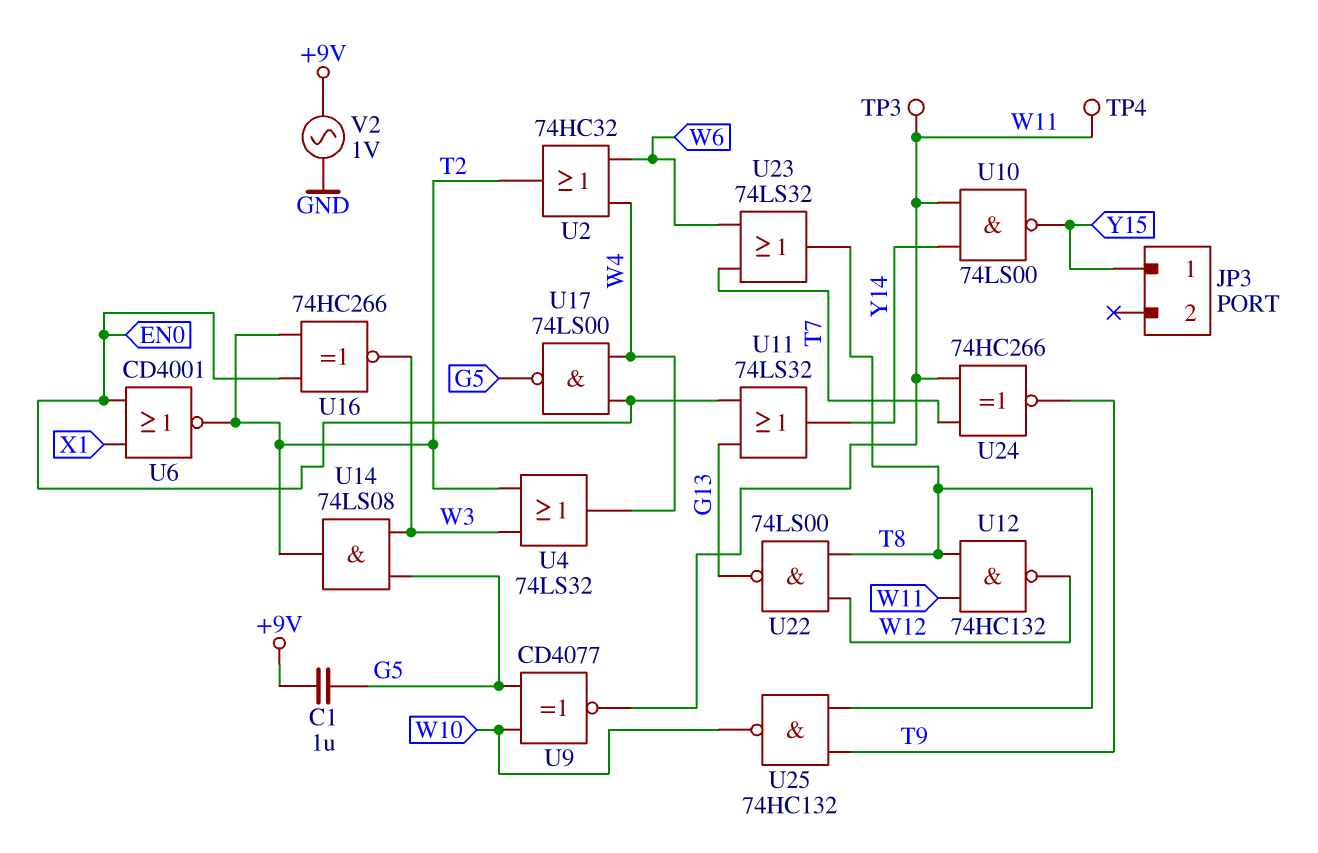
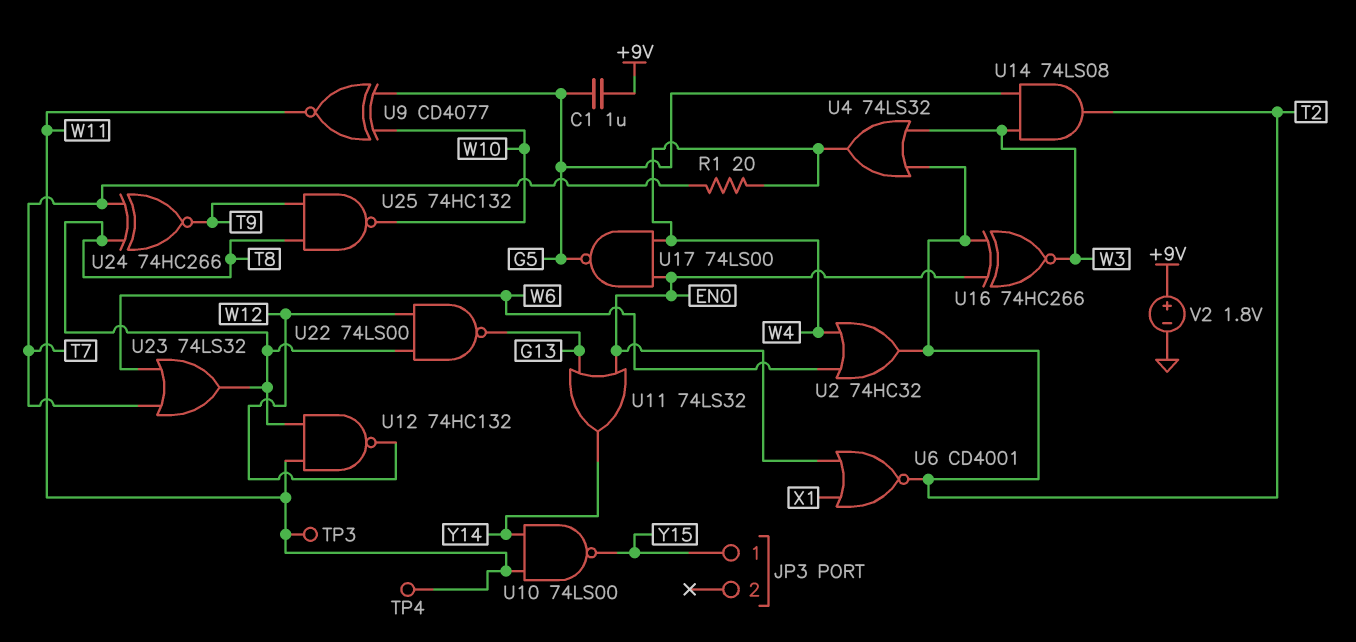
R1: none -> 20 (T7, W4)
U24: XNOR 74HC266 (in T7, in W11, out T9) -> XNOR 74HC266 (in T7, in T8, out T9)
V2: AC 1V (+9V, GND) -> 1.8V (plus +9V, minus GND)

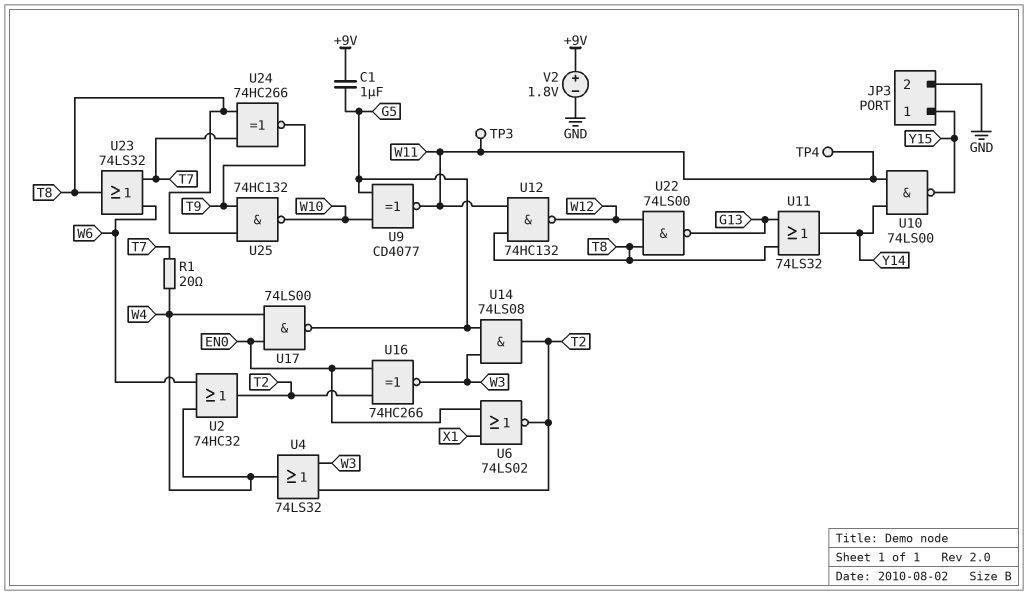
JP3 pin 2: none -> GND
U6: NOR CD4001 (in EN0, in X1, out T2) -> NOR 74LS02 (in EN0, in X1, out T2)
U11: OR 74LS32 (in EN0, in G13, out Y14) -> OR 74LS32 (in G13, in T8, out Y14)

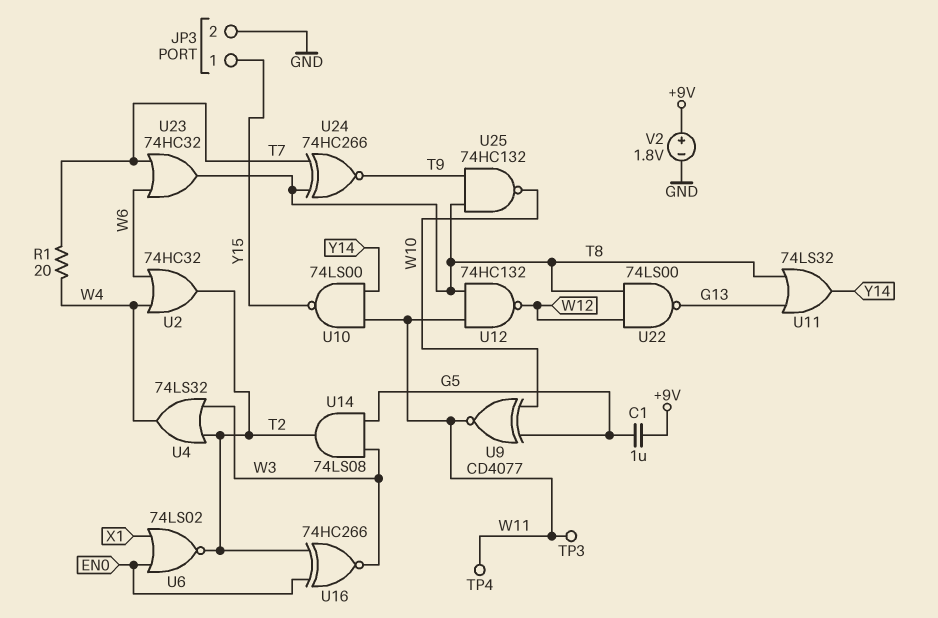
U17: NAND 74LS00 (in EN0, in W4, out G5) -> none
U23: OR 74LS32 (in T7, in W6, out T8) -> OR 74HC32 (in T7, in W6, out T8)

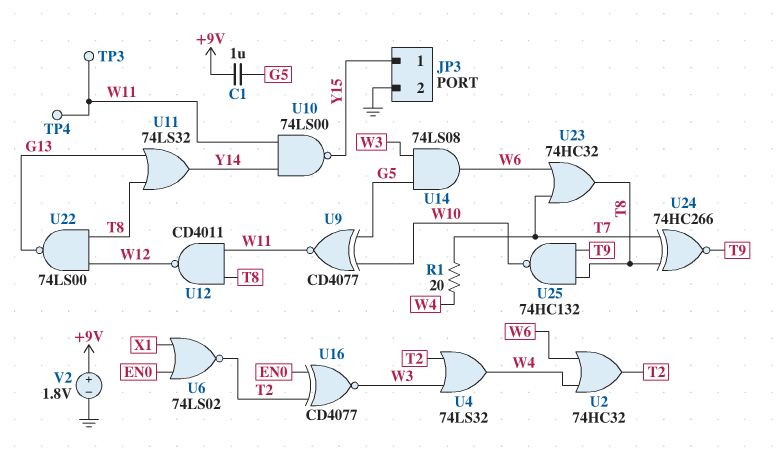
U12: NAND 74HC132 (in T8, in W11, out W12) -> NAND CD4011 (in T8, in W11, out W12)
U14: AND 74LS08 (in G5, in W3, out T2) -> AND 74LS08 (in G5, in W3, out W6)
U16: XNOR 74HC266 (in EN0, in T2, out W3) -> XNOR CD4077 (in EN0, in T2, out W3)

